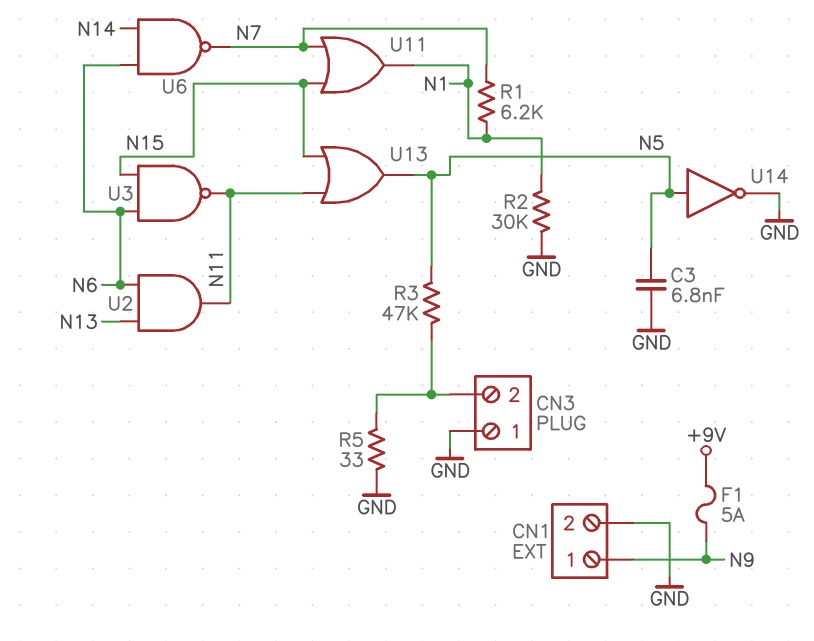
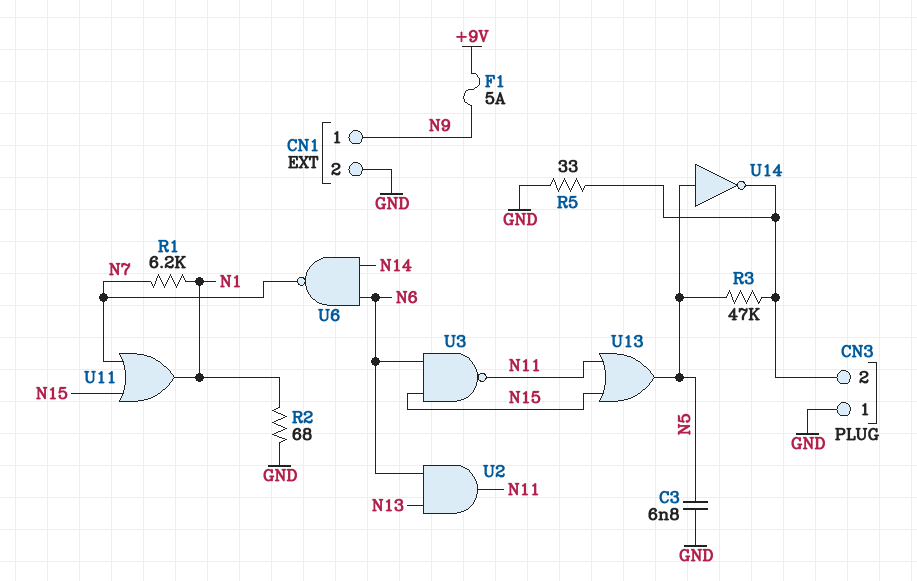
R2: 30k (GND, N1) -> 68 (GND, N1)
U14: NOT (in N5, out GND) -> NOT (in N5, out CN3/2)

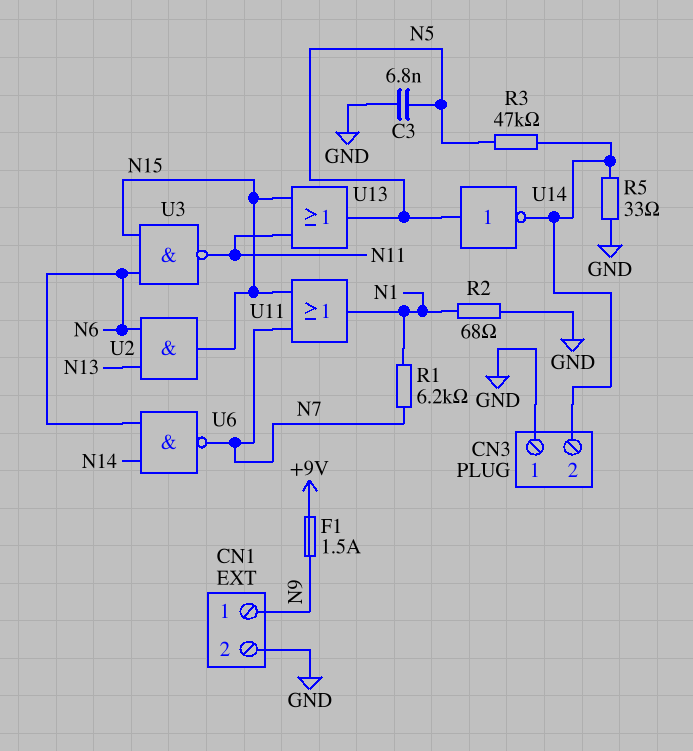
F1: 5A (+9V, N9) -> 1.5A (+9V, N9)
U2: AND (in N6, in N13, out N11) -> AND (in N6, in N13, out N15)

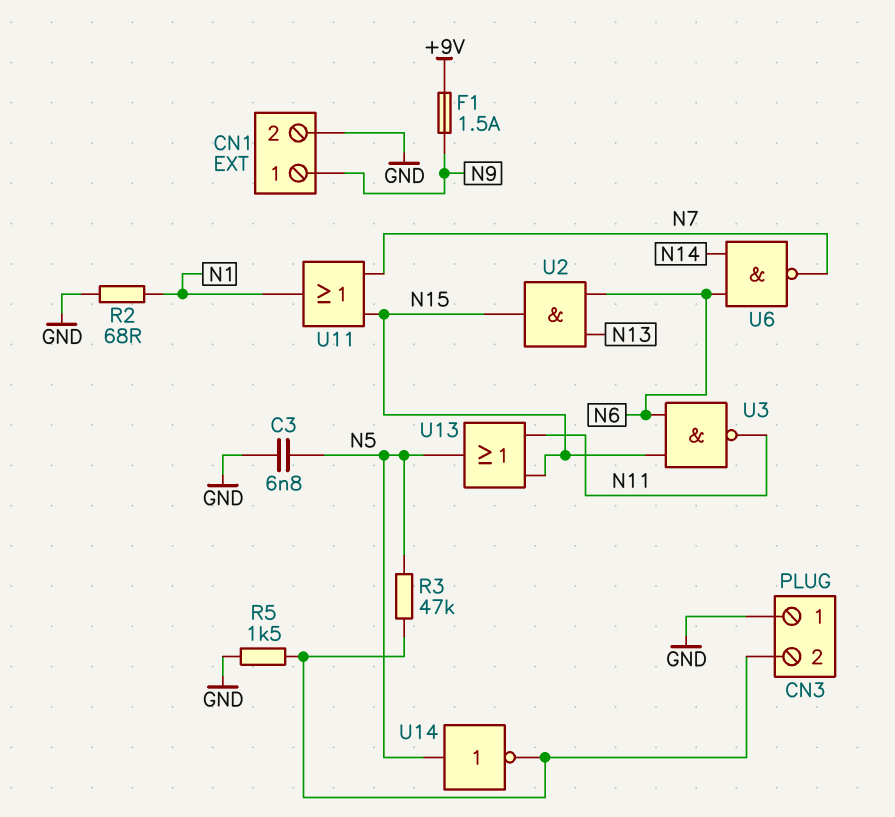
R1: 6.2k (N1, N7) -> none
R5: 33 (CN3/2, GND) -> 1.5k (CN3/2, GND)

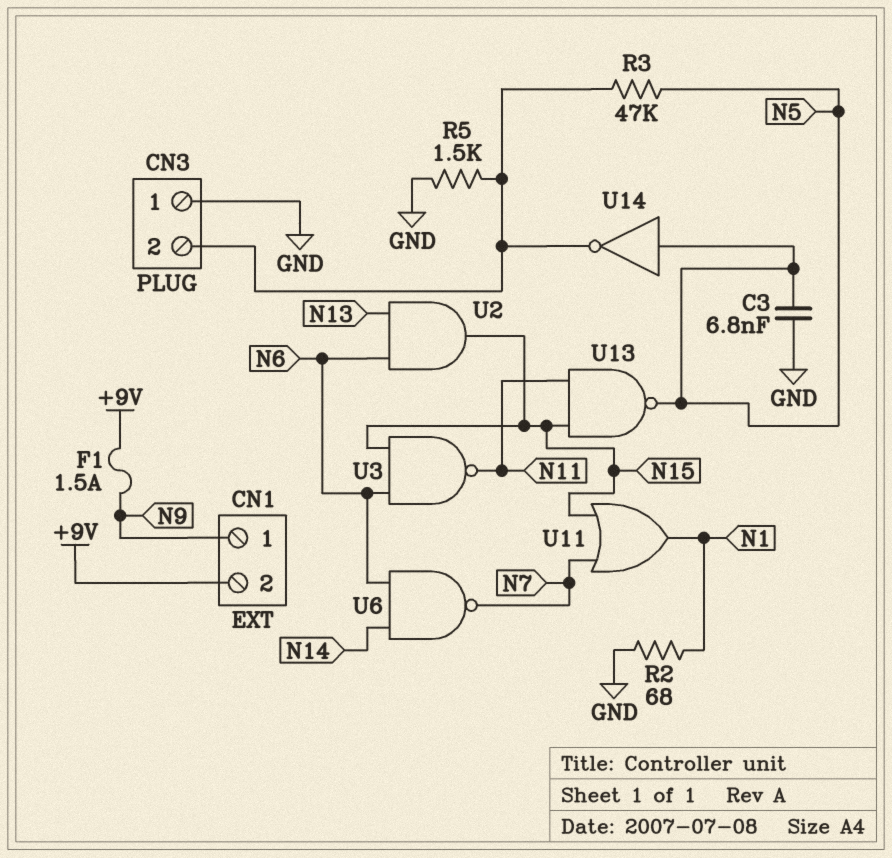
CN1 pin 2: GND -> +9V
U13: OR (in N11, in N15, out N5) -> NAND (in N11, in N15, out N5)

